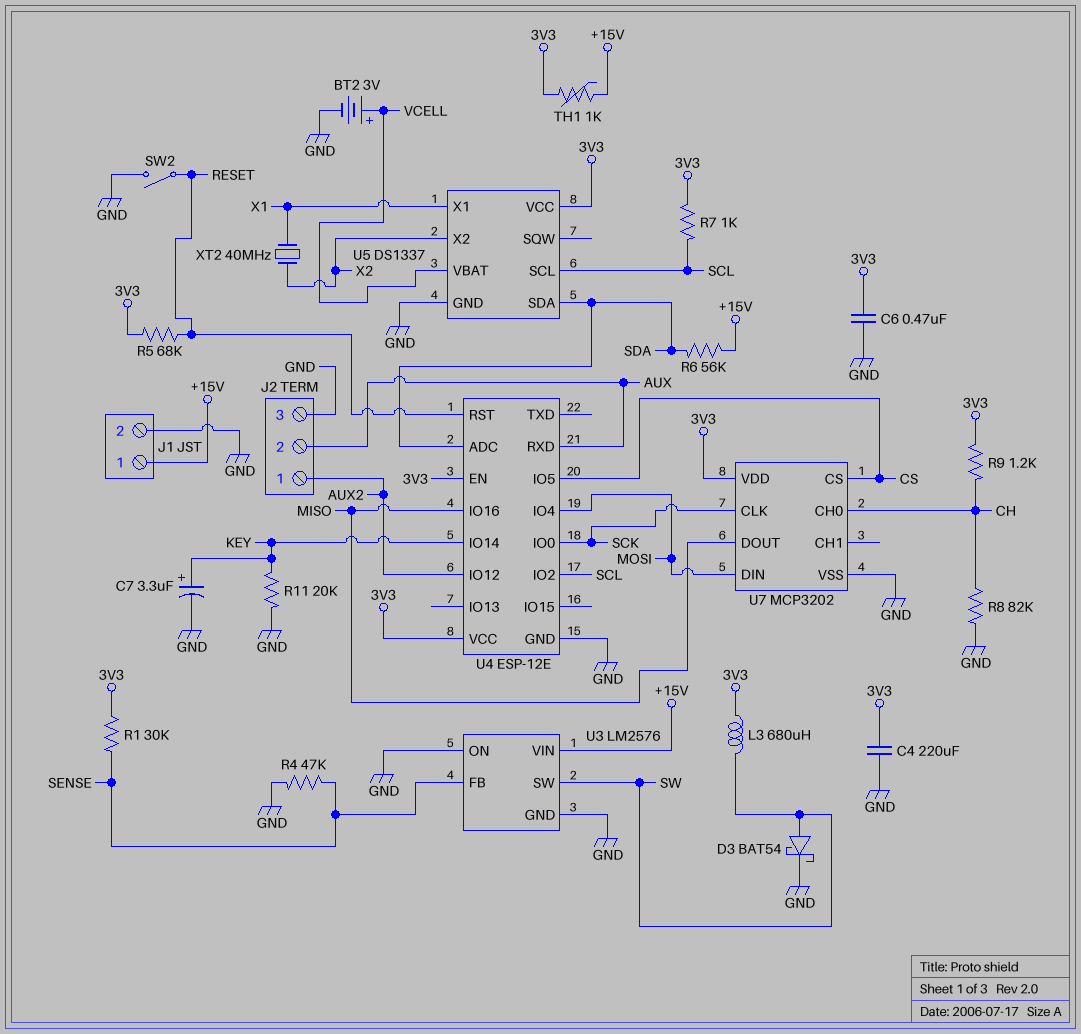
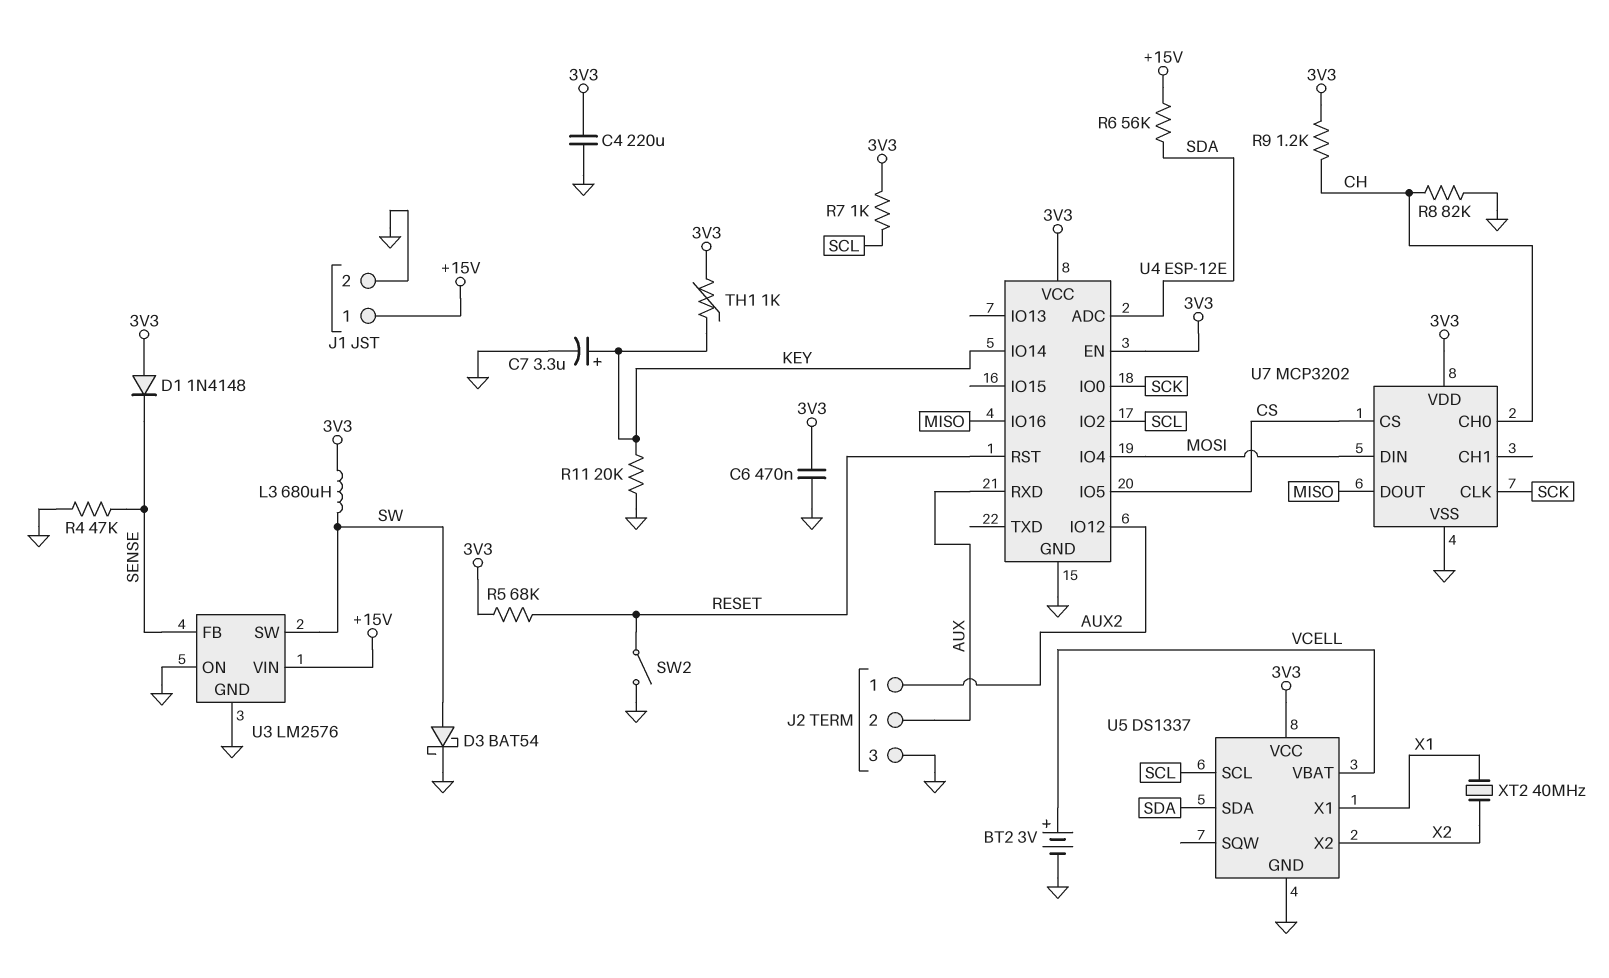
D1: none -> diode 1N4148 (A 3V3, K SENSE)
R1: 30k (3V3, SENSE) -> none
TH1: 1k (+15V, 3V3) -> 1k (3V3, KEY)

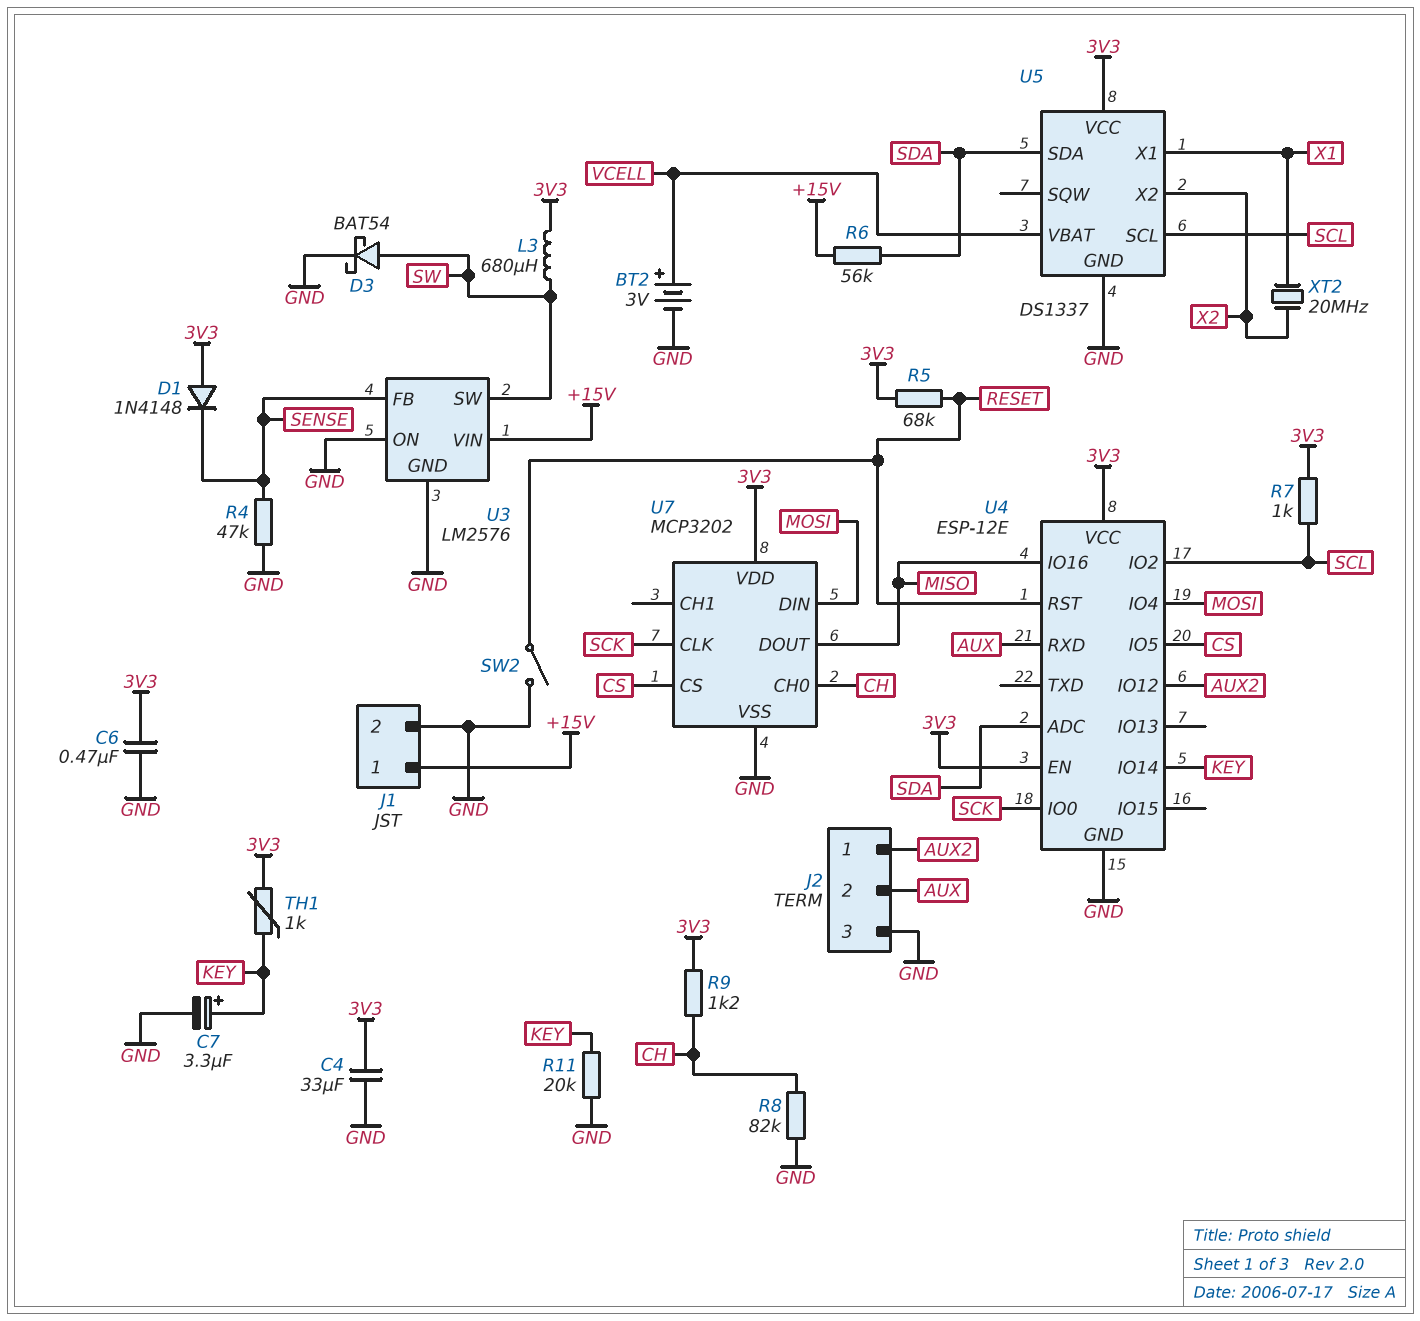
C4: 220uF (3V3, GND) -> 33uF (3V3, GND)
XT2: 40MHz (X1, X2) -> 20MHz (X1, X2)

